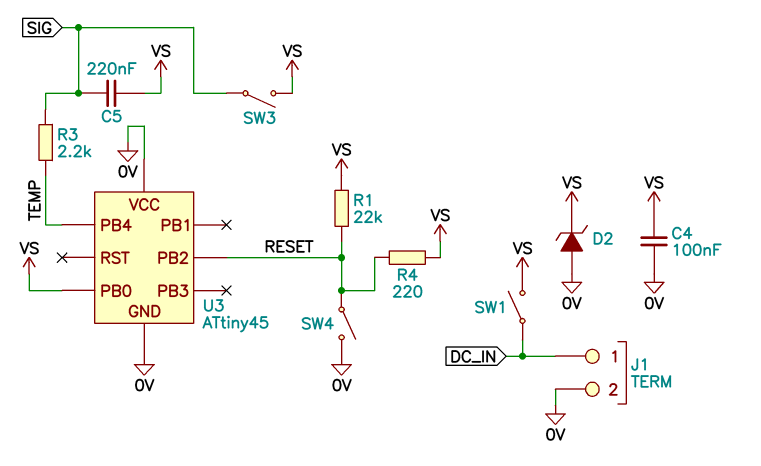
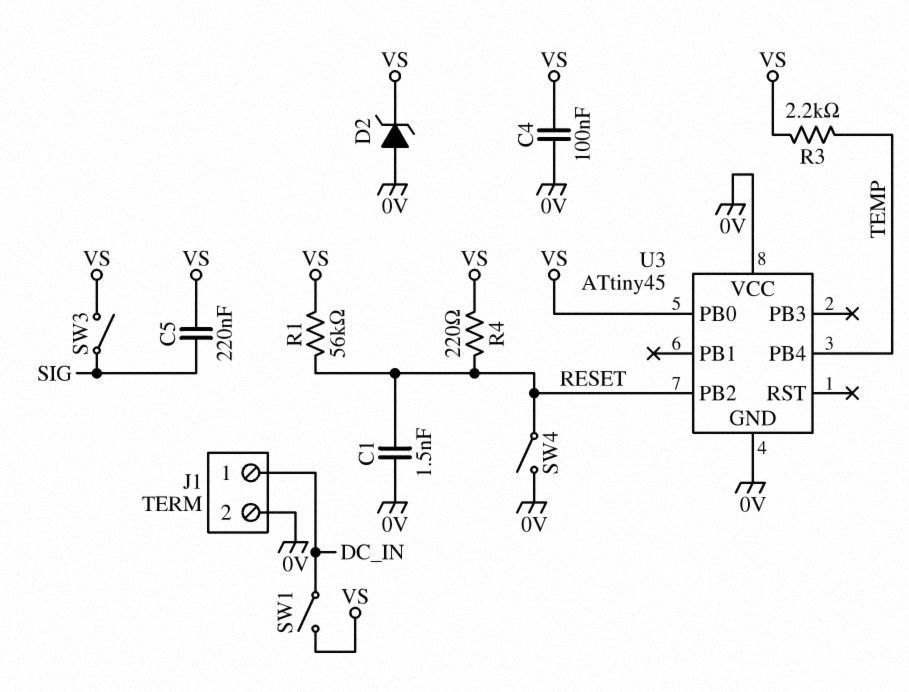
C1: none -> 1.5nF (0V, RESET)
R1: 22k (RESET, VS) -> 56k (RESET, VS)
R3: 2.2k (SIG, TEMP) -> 2.2k (TEMP, VS)

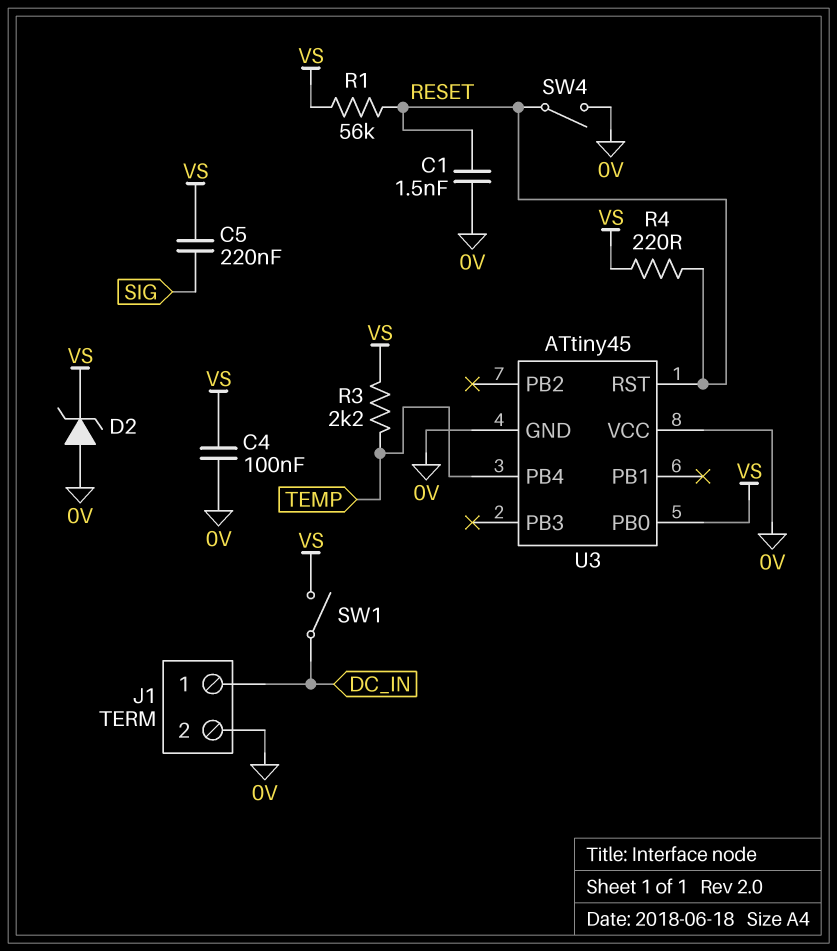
SW3: switch (SIG, VS) -> none
U3 pin PB2: RESET -> none
U3 pin RST: none -> RESET

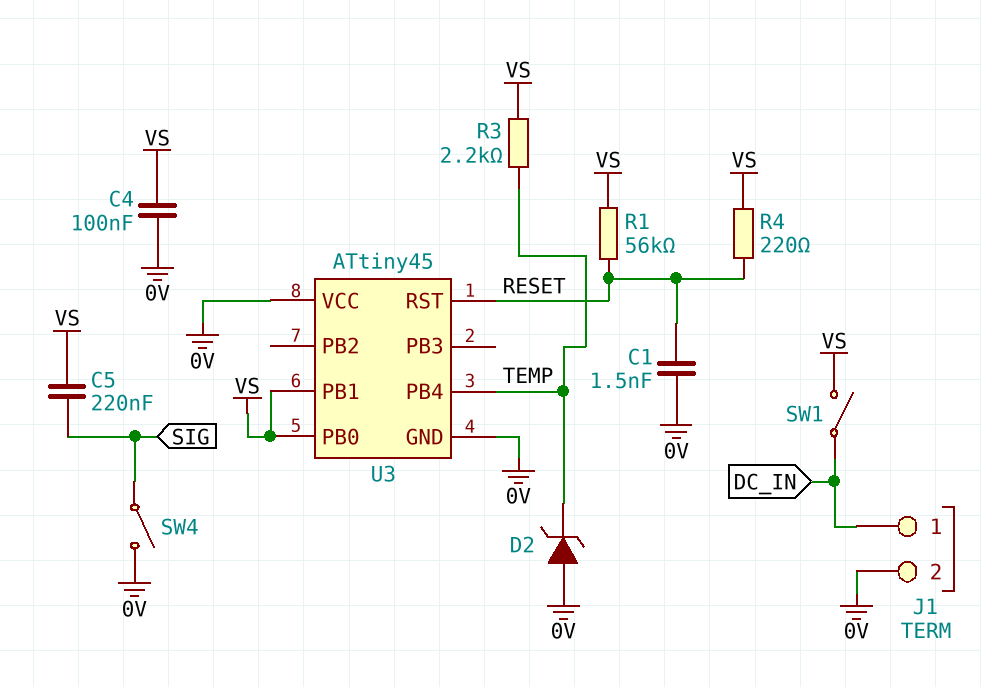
D2: zener (A 0V, K VS) -> zener (A 0V, K TEMP)
SW4: switch (0V, RESET) -> switch (0V, SIG)
U3 pin PB1: none -> VS

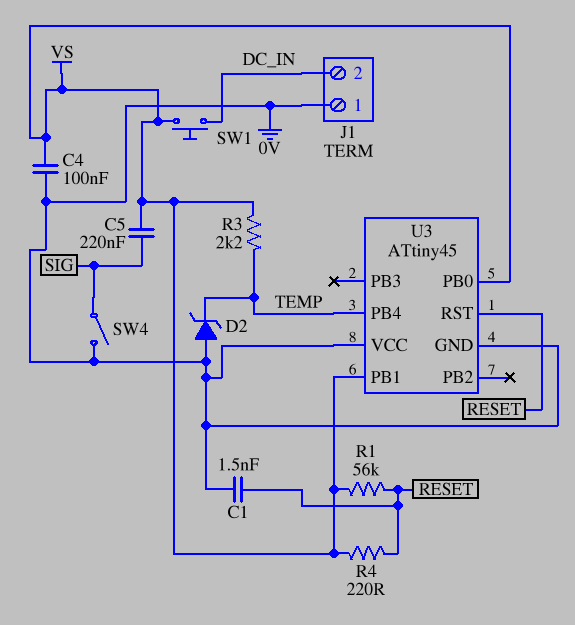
J1 pin 1: DC_IN -> 0V
J1 pin 2: 0V -> DC_IN
SW1: switch (DC_IN, VS) -> button (DC_IN, VS)

